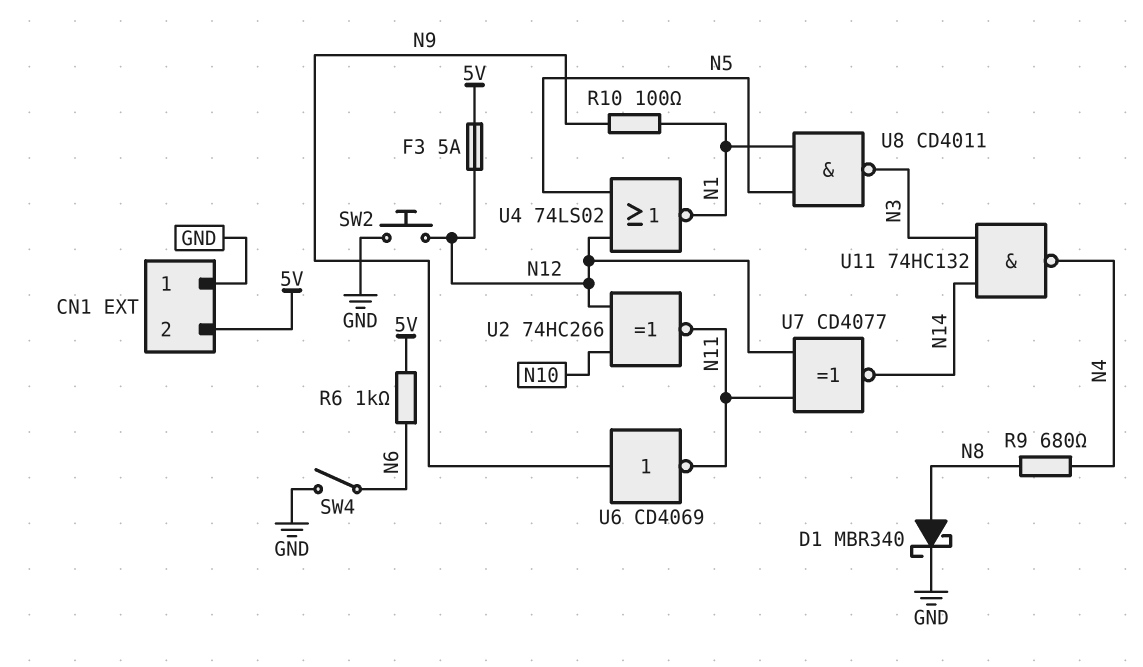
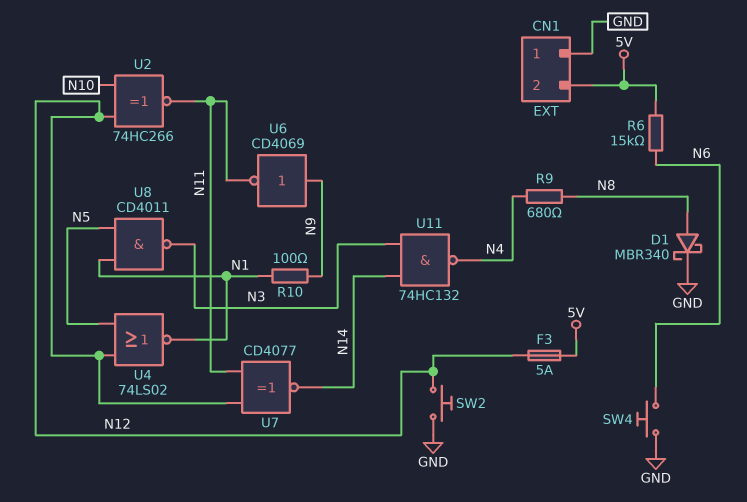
R6: 1k (5V, N6) -> 15k (5V, N6)
SW4: switch (GND, N6) -> button (GND, N6)

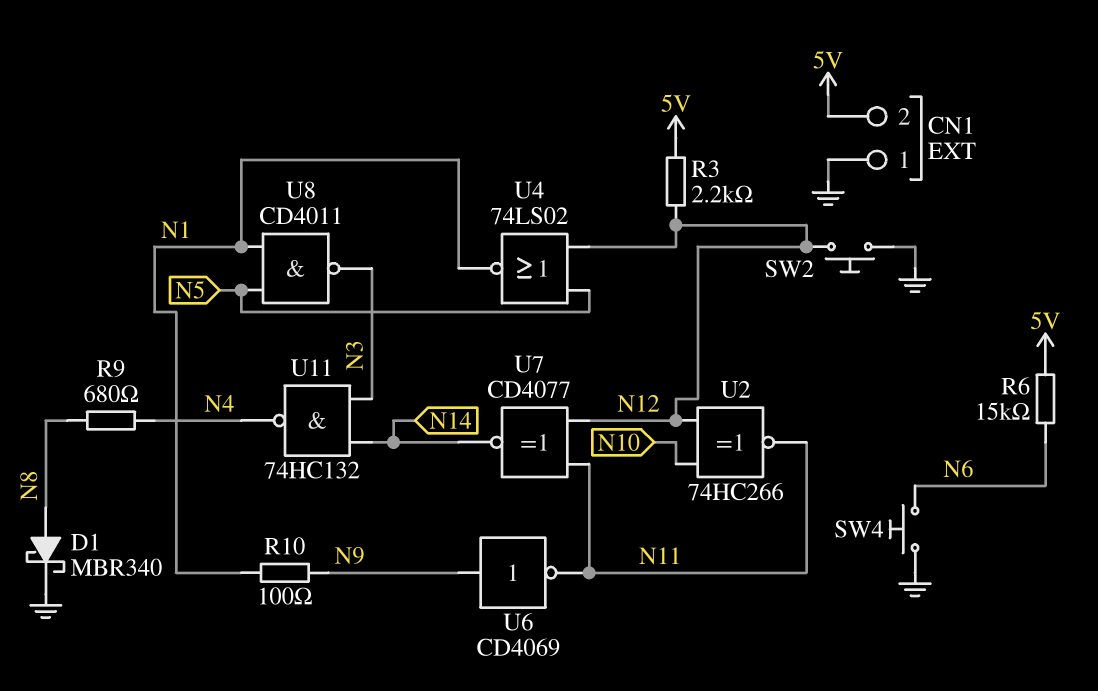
F3: 5A (5V, N12) -> none
R3: none -> 2.2k (5V, N12)

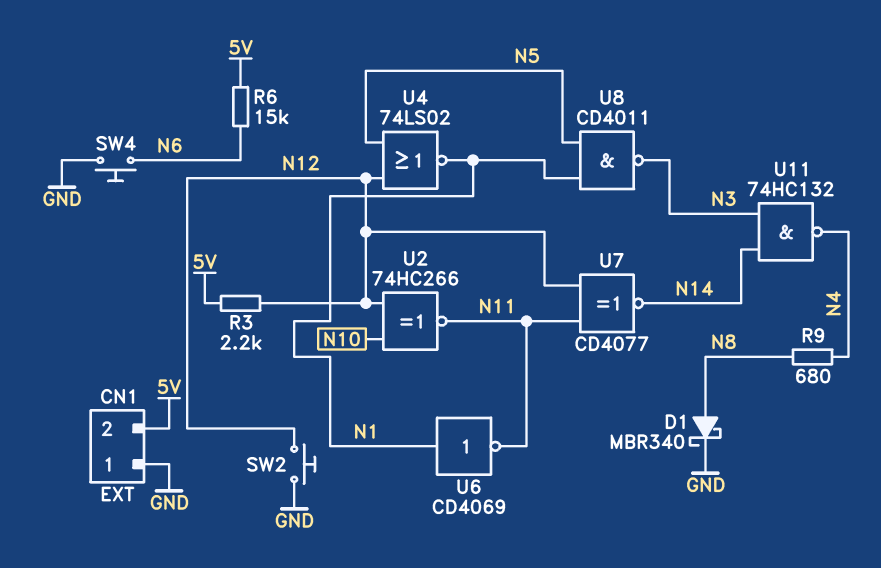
R10: 100 (N1, N9) -> none
U6: NOT CD4069 (in N9, out N11) -> NOT CD4069 (in N1, out N11)

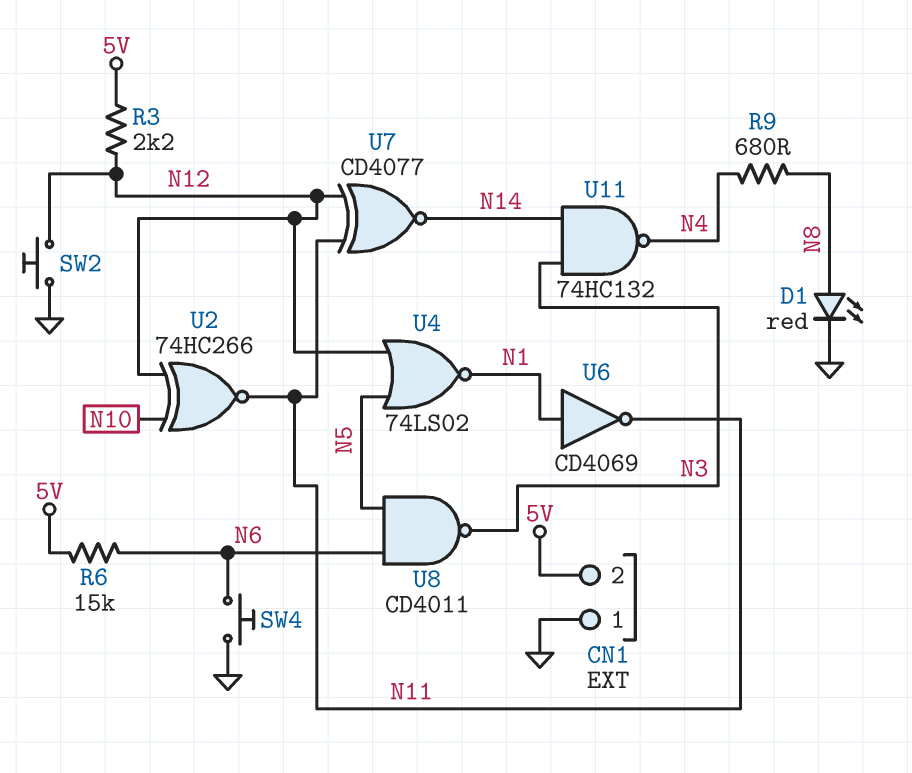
D1: schottky MBR340 (A N8, K GND) -> LED red (A N8, K GND)
U8: NAND CD4011 (in N1, in N5, out N3) -> NAND CD4011 (in N5, in N6, out N3)

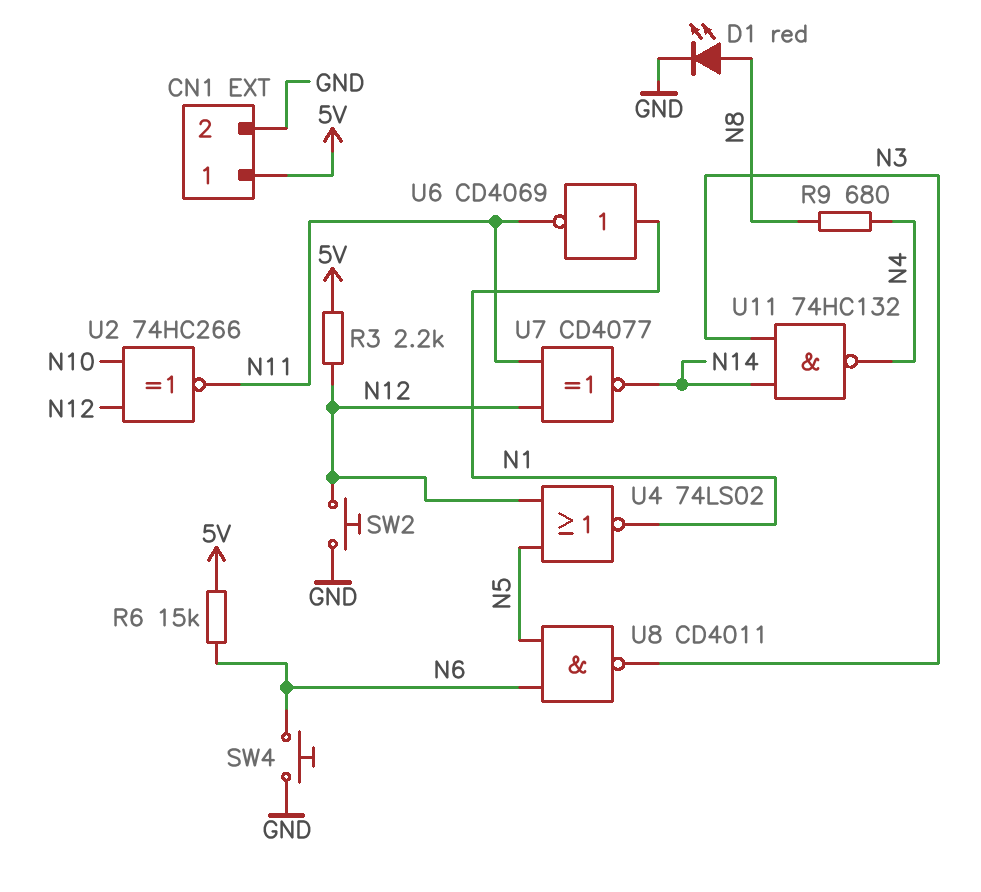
CN1 pin 1: GND -> 5V
CN1 pin 2: 5V -> GND

